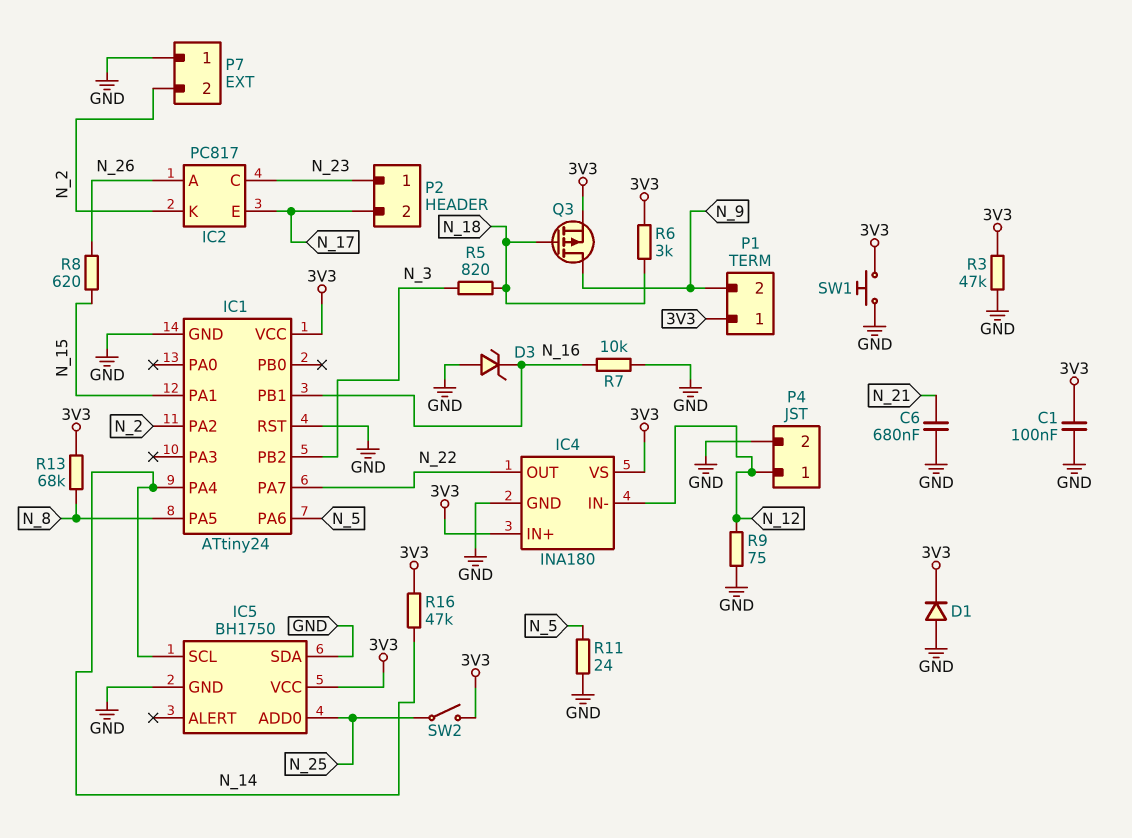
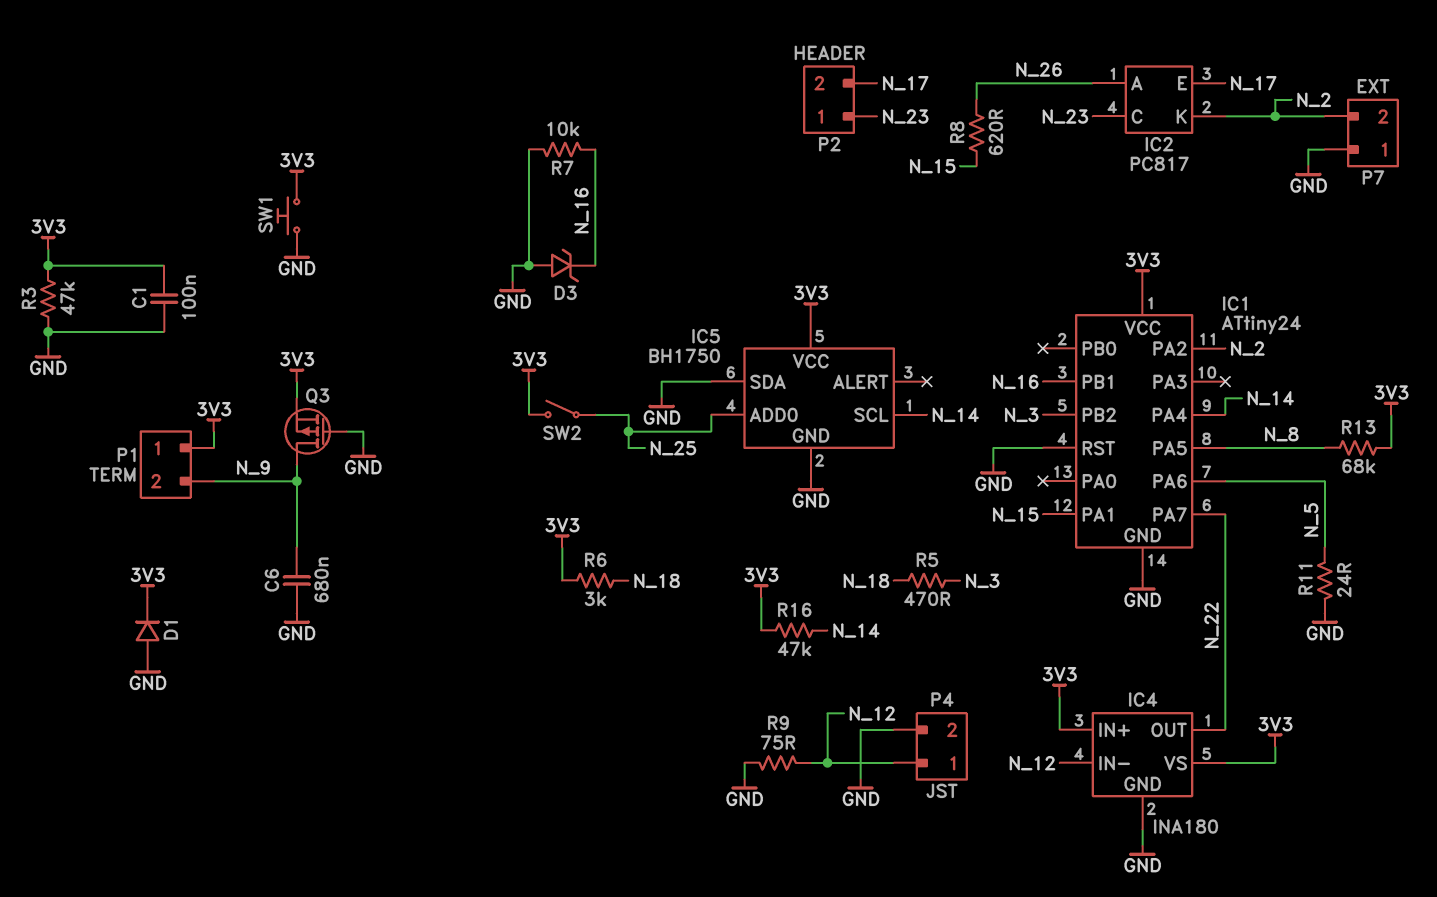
C6: 680nF (GND, N_21) -> 680nF (GND, N_9)
Q3: PMOS (G N_18, D N_9, S 3V3) -> PMOS (G GND, D N_9, S 3V3)
R5: 820 (N_3, N_18) -> 470 (N_3, N_18)

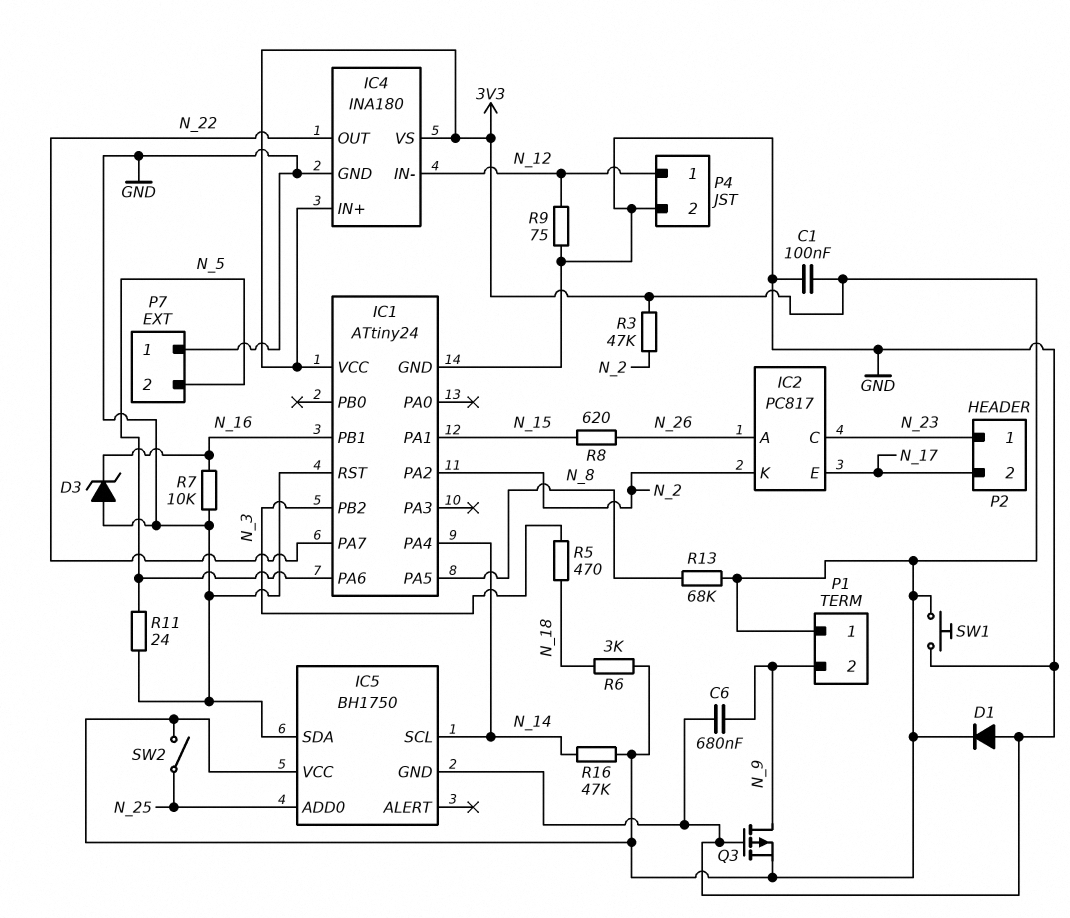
P7 pin 2: N_2 -> N_5
R3: 47k (3V3, GND) -> 47k (3V3, N_2)

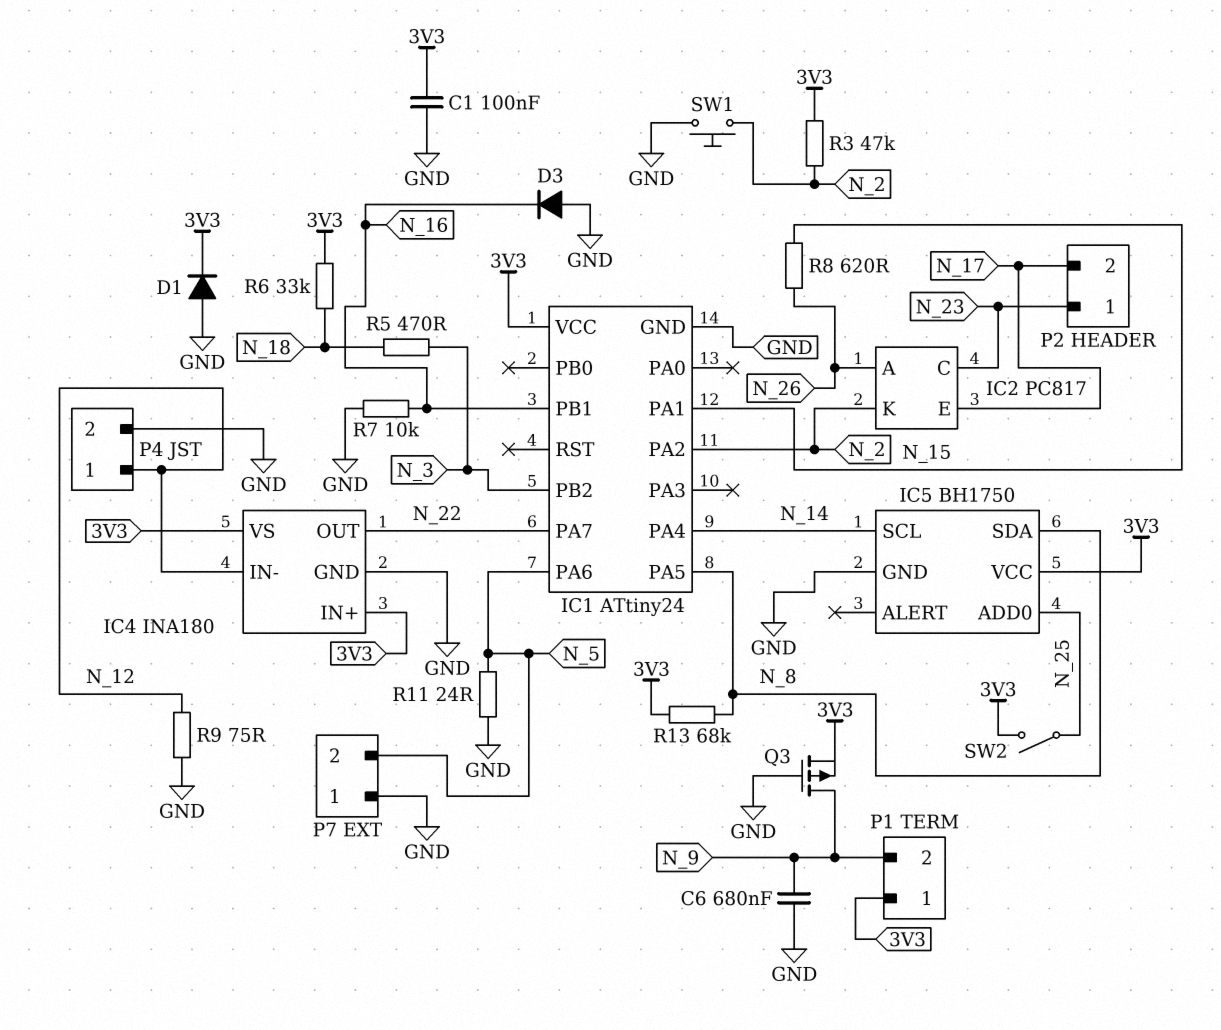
D3: zener (A GND, K N_16) -> diode (A GND, K N_16)
IC1 pin RST: GND -> none
IC5 pin SDA: GND -> N_8
R6: 3k (3V3, N_18) -> 33k (3V3, N_18)
R16: 47k (3V3, N_14) -> none
SW1: button (3V3, GND) -> button (GND, N_2)

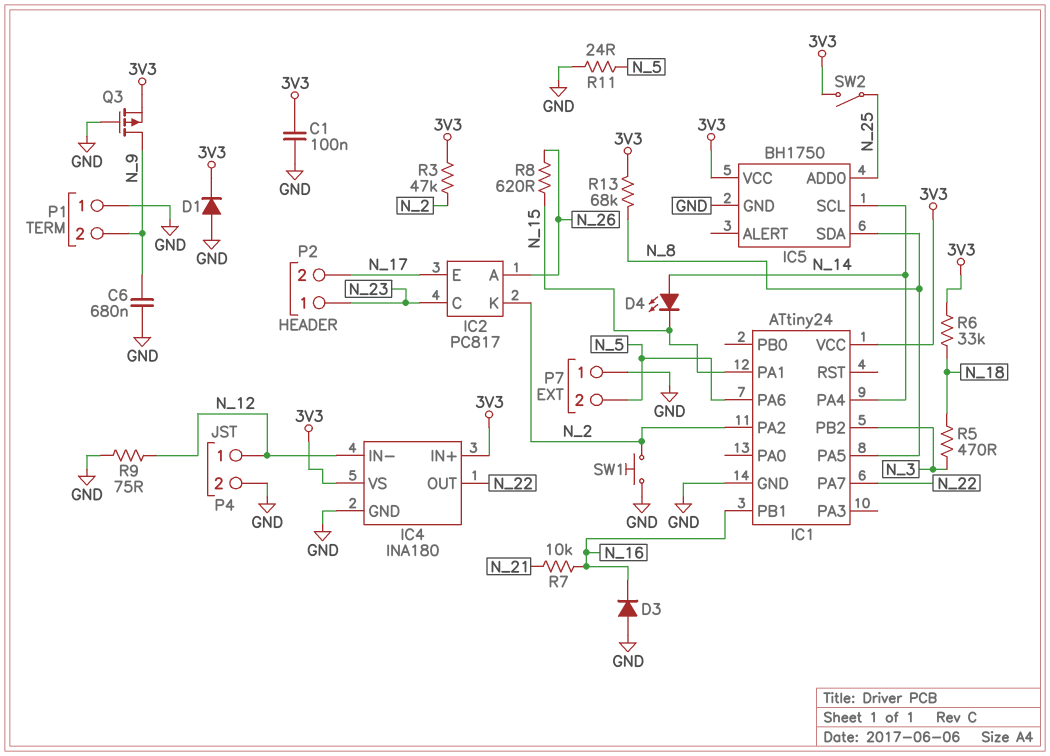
D4: none -> LED (A N_14, K N_15)
P1 pin 1: 3V3 -> GND
R7: 10k (GND, N_16) -> 10k (N_16, N_21)

